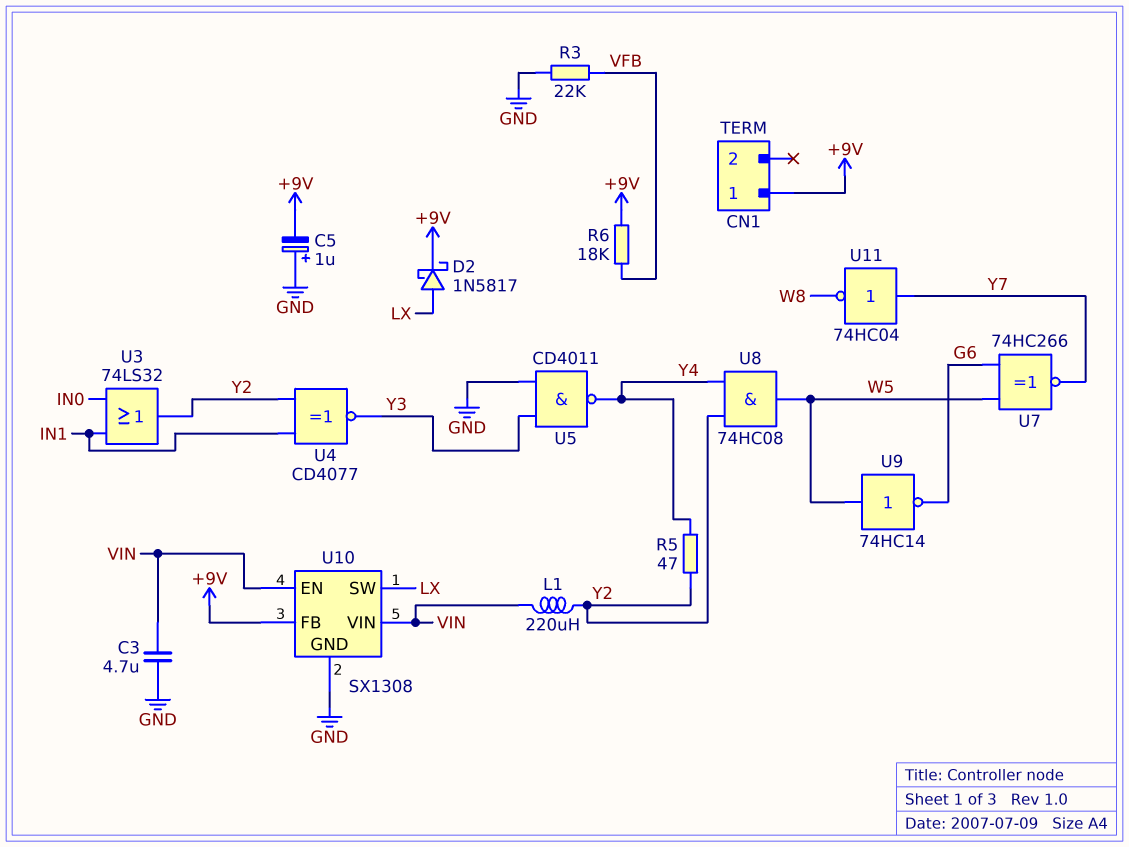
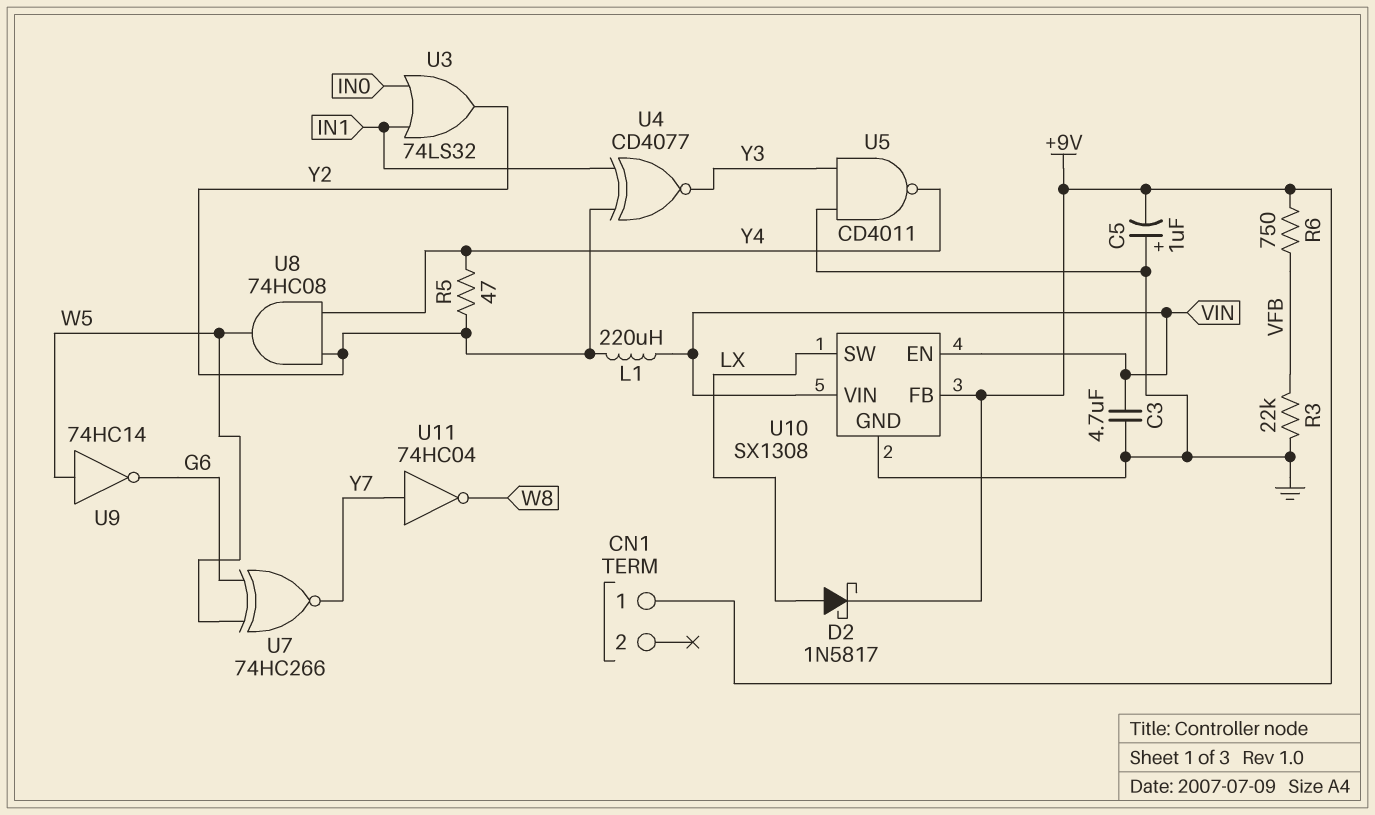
R6: 18k (+9V, VFB) -> 750 (+9V, VFB)

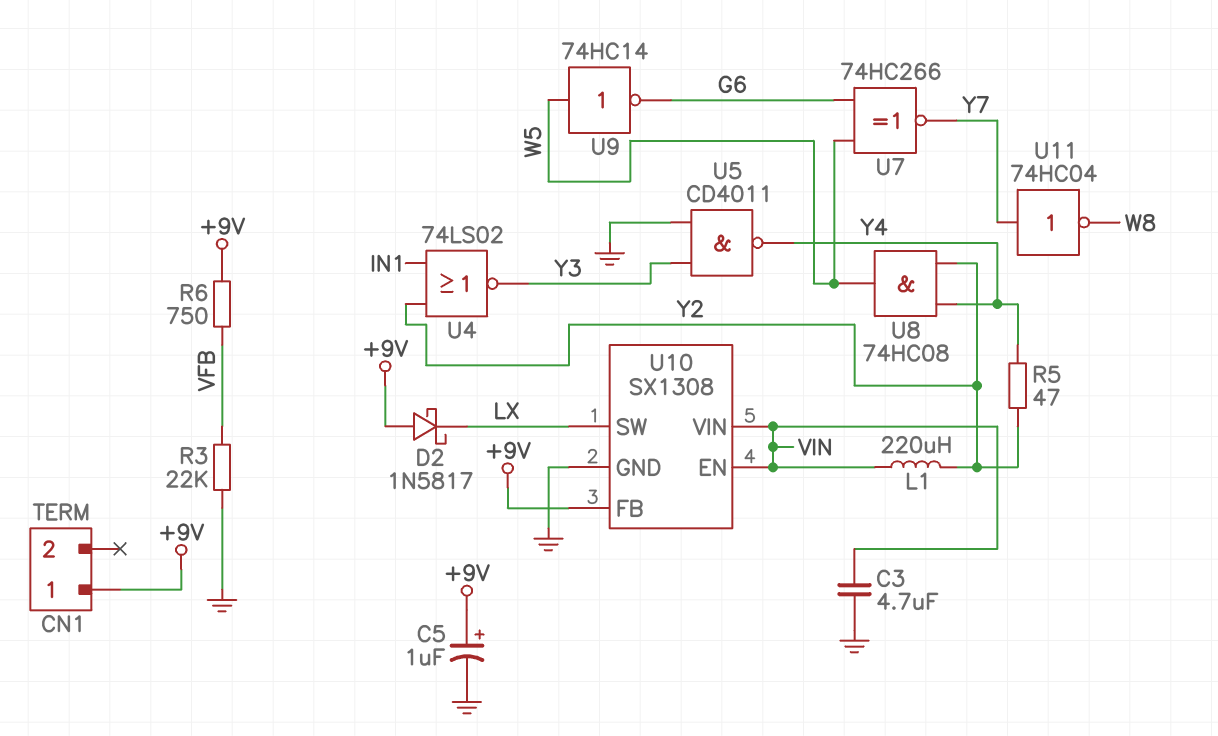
C5: 1uF (plus GND, minus +9V) -> 1uF (plus +9V, minus GND)
D2: schottky 1N5817 (A LX, K +9V) -> schottky 1N5817 (A +9V, K LX)
U3: OR 74LS32 (in IN0, in IN1, out Y2) -> none
U4: XNOR CD4077 (in IN1, in Y2, out Y3) -> NOR 74LS02 (in IN1, in Y2, out Y3)

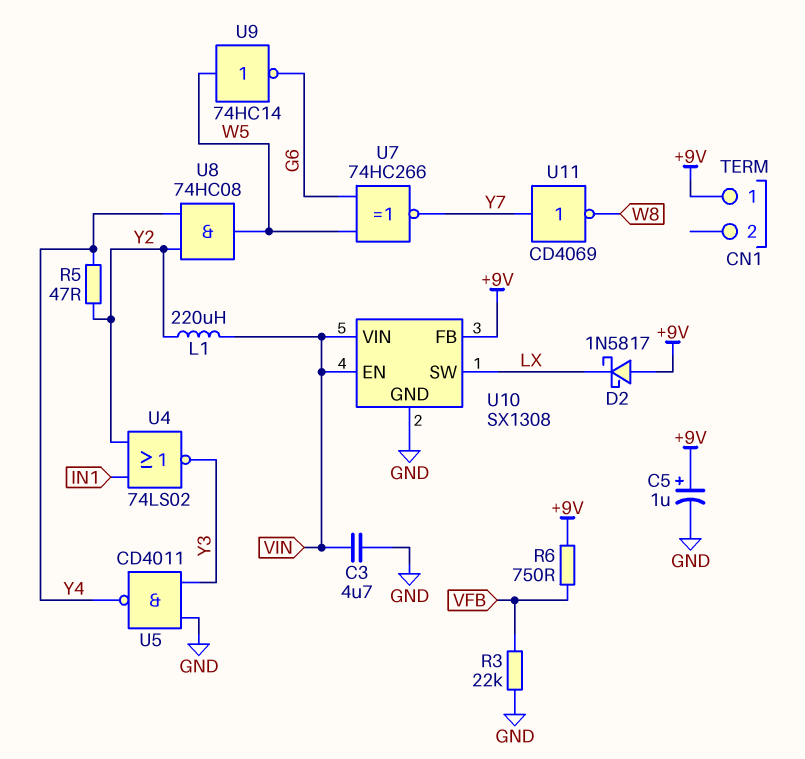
U11: NOT 74HC04 (in Y7, out W8) -> NOT CD4069 (in Y7, out W8)

